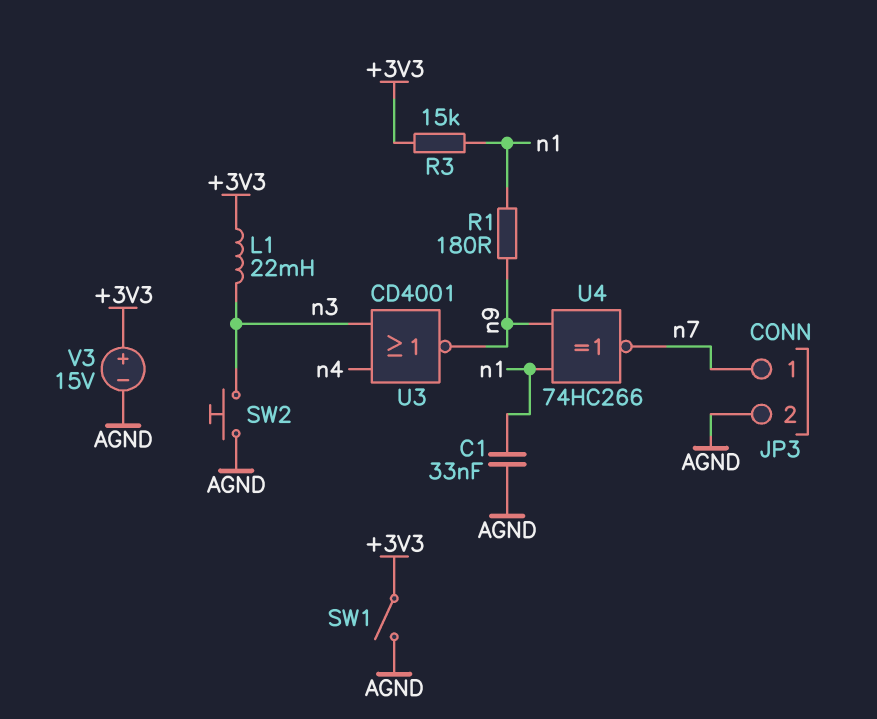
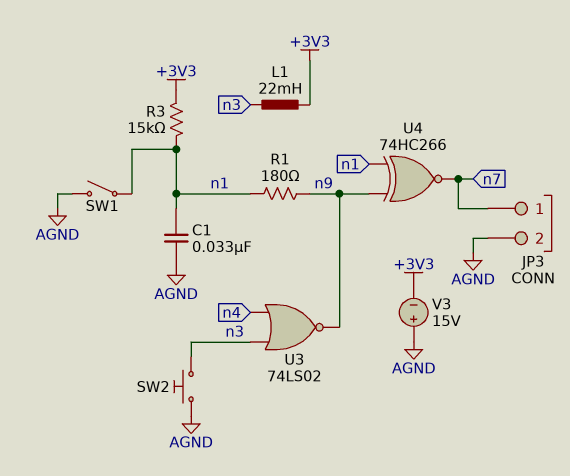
SW1: switch (+3V3, AGND) -> switch (AGND, n1)
U3: NOR CD4001 (in n3, in n4, out n9) -> NOR 74LS02 (in n3, in n4, out n9)
V3: 15V (plus +3V3, minus AGND) -> 15V (plus AGND, minus +3V3)

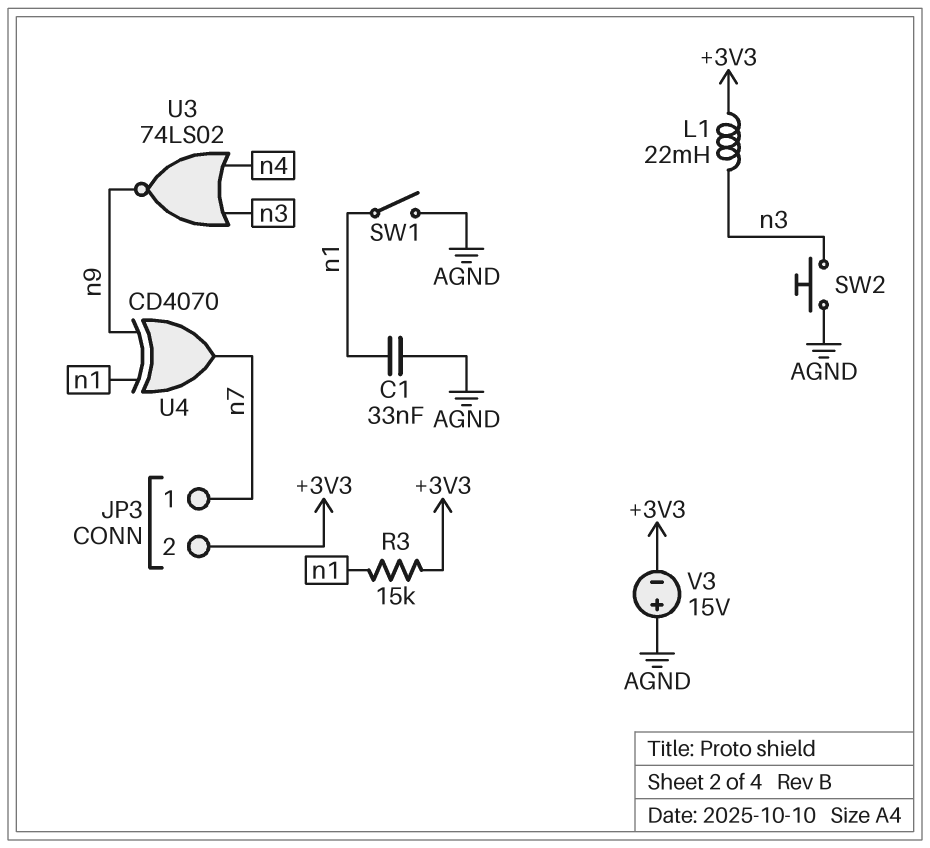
JP3 pin 2: AGND -> +3V3
R1: 180 (n1, n9) -> none
U4: XNOR 74HC266 (in n1, in n9, out n7) -> XOR CD4070 (in n1, in n9, out n7)

